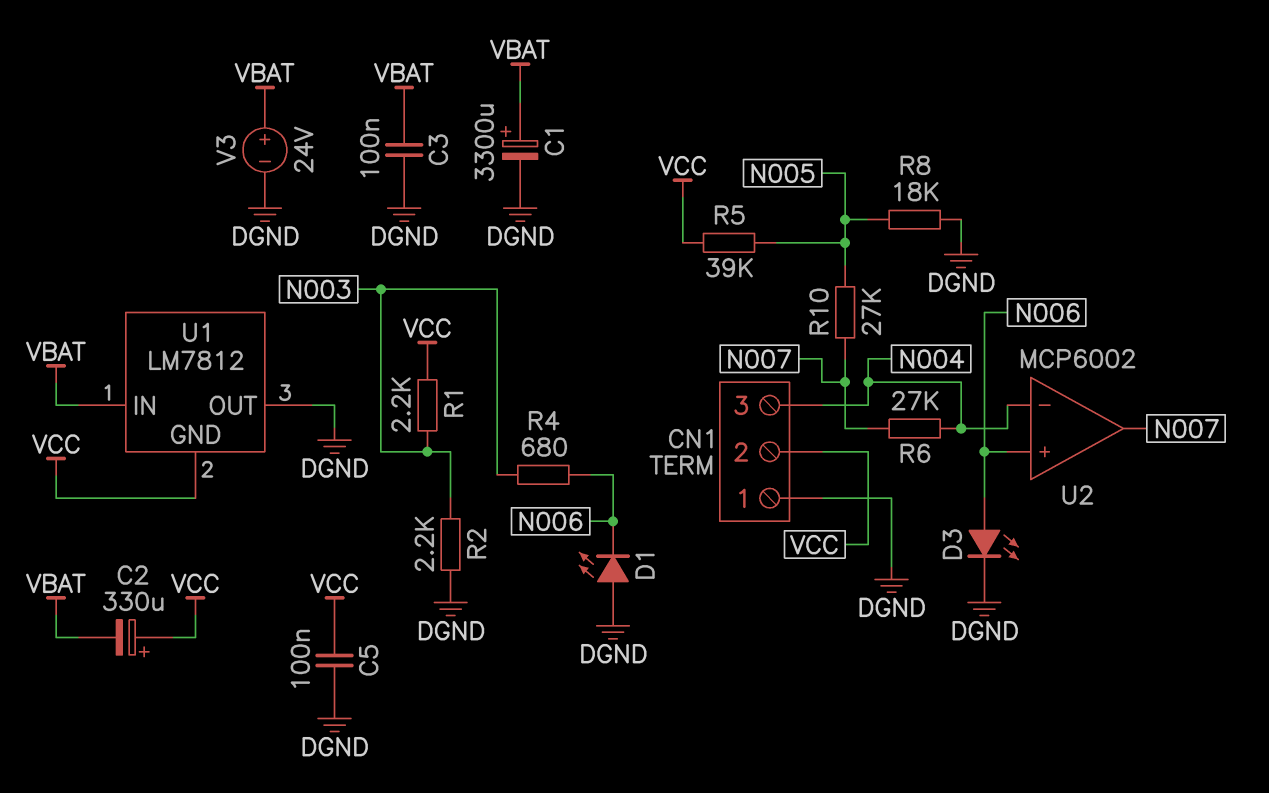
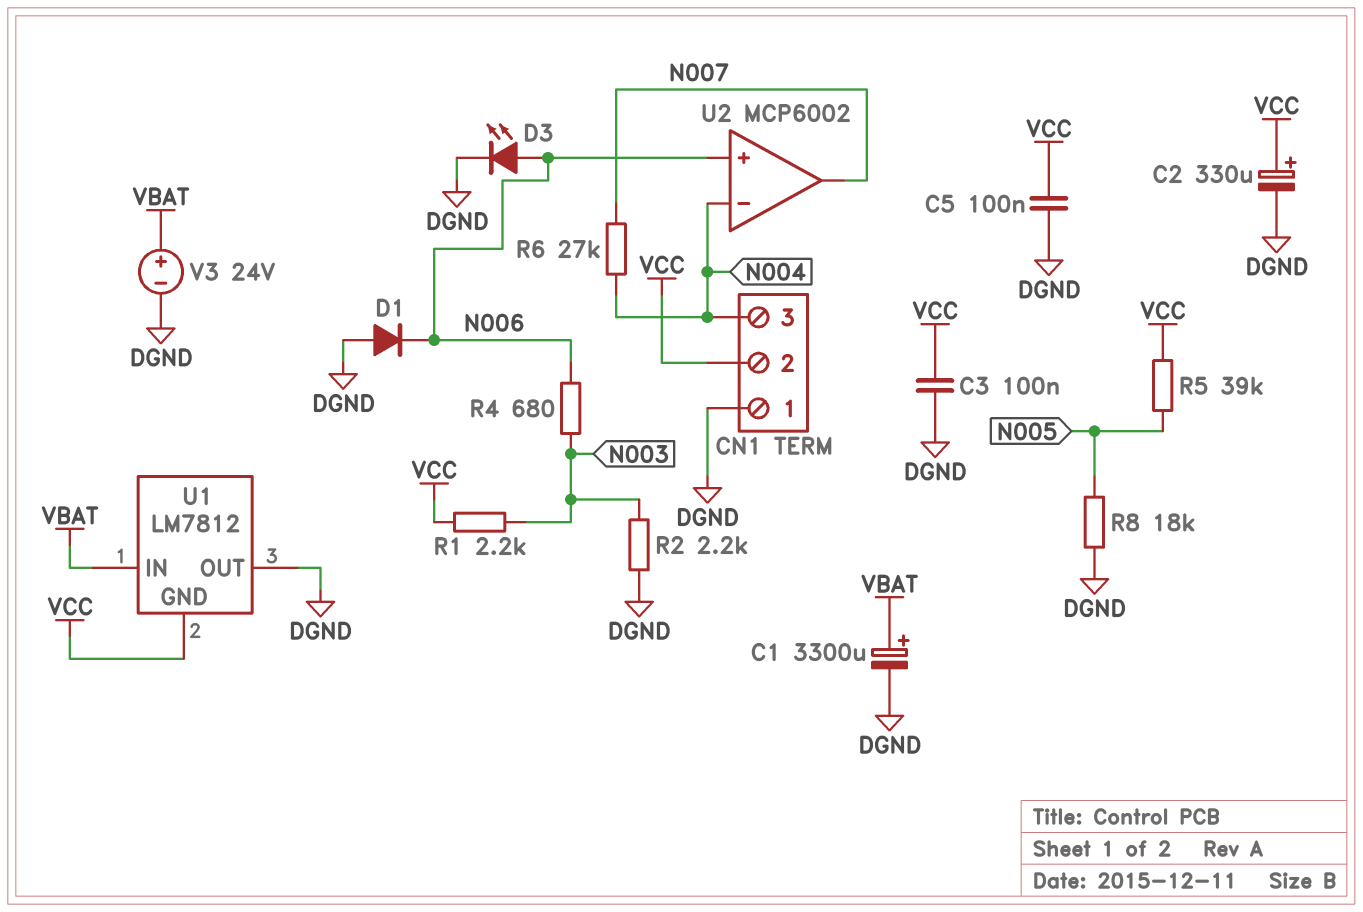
C2: 330uF (plus VCC, minus VBAT) -> 330uF (plus VCC, minus DGND)
C3: 100nF (DGND, VBAT) -> 100nF (DGND, VCC)
D1: LED (A DGND, K N006) -> diode (A DGND, K N006)
R10: 27k (N005, N007) -> none

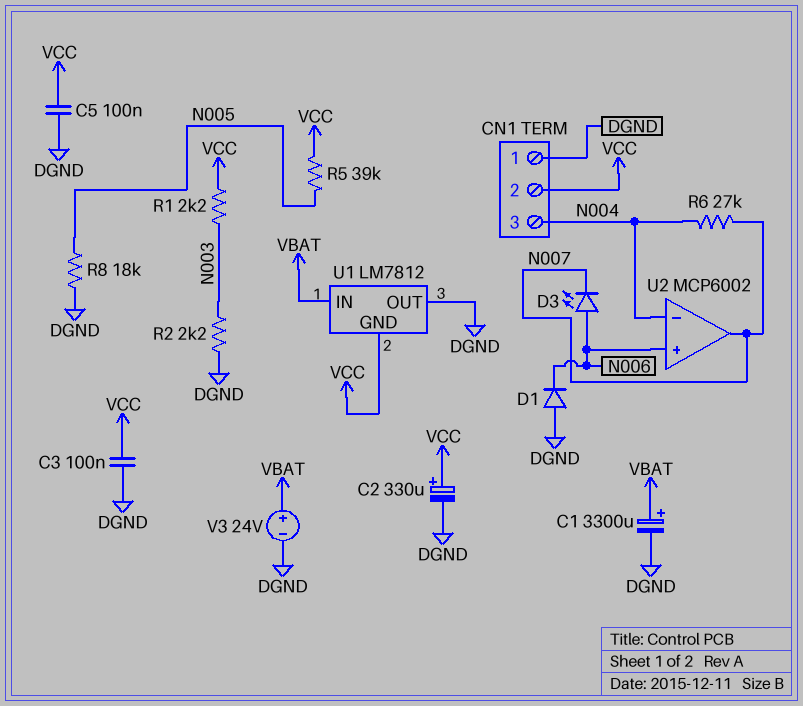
D3: LED (A N006, K DGND) -> LED (A N006, K N007)
R4: 680 (N003, N006) -> none

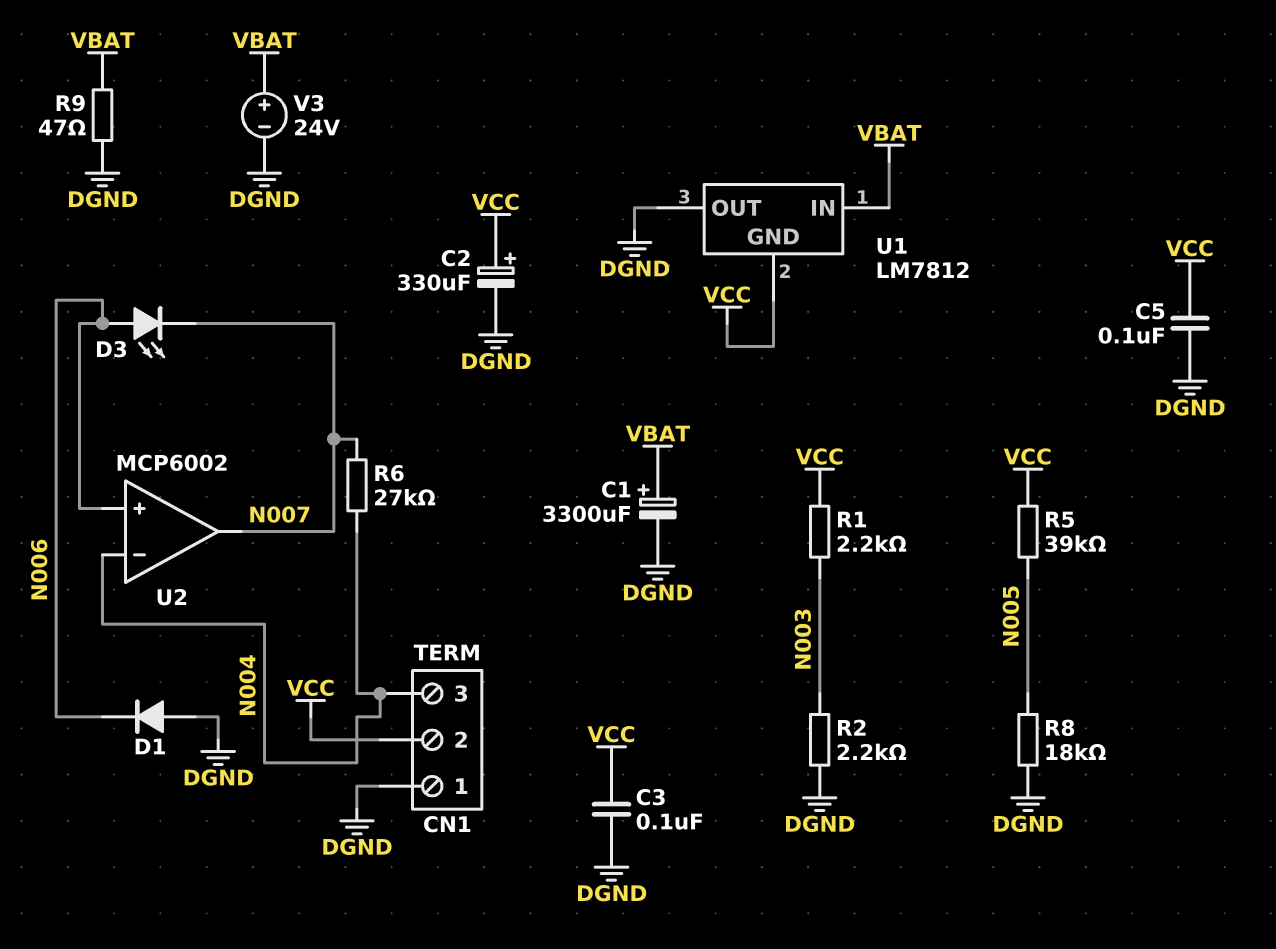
R9: none -> 47 (DGND, VBAT)

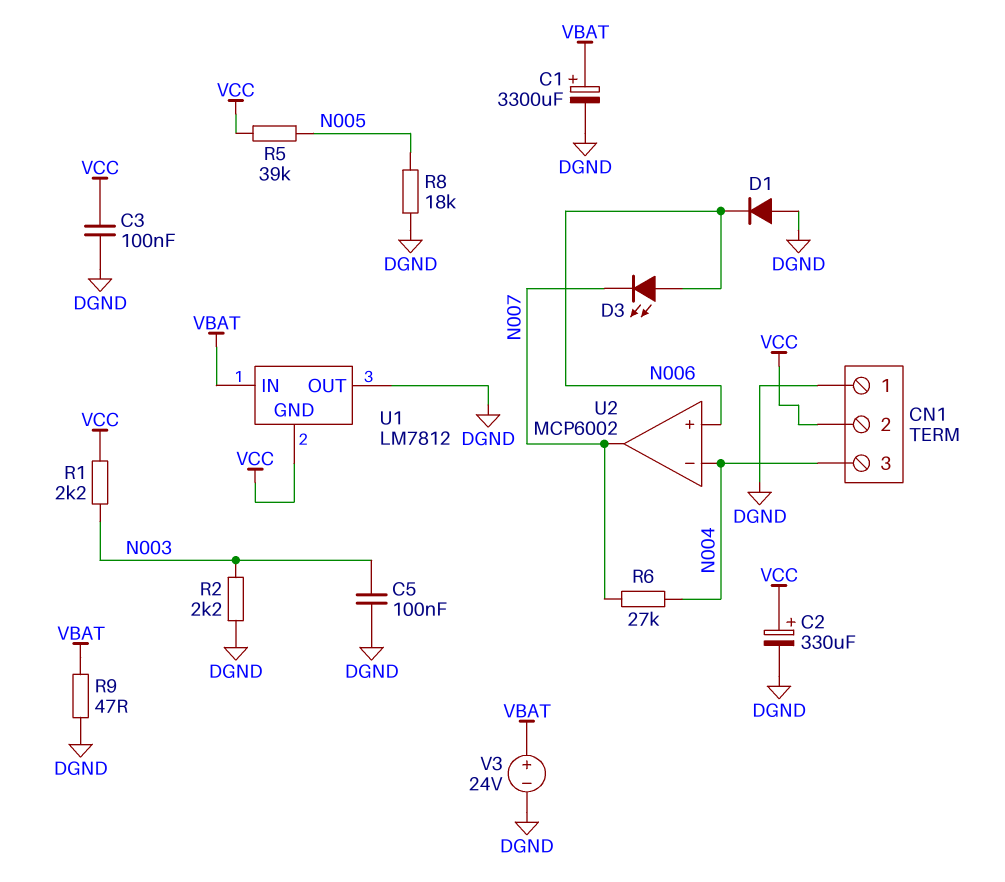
C5: 100nF (DGND, VCC) -> 100nF (DGND, N003)

